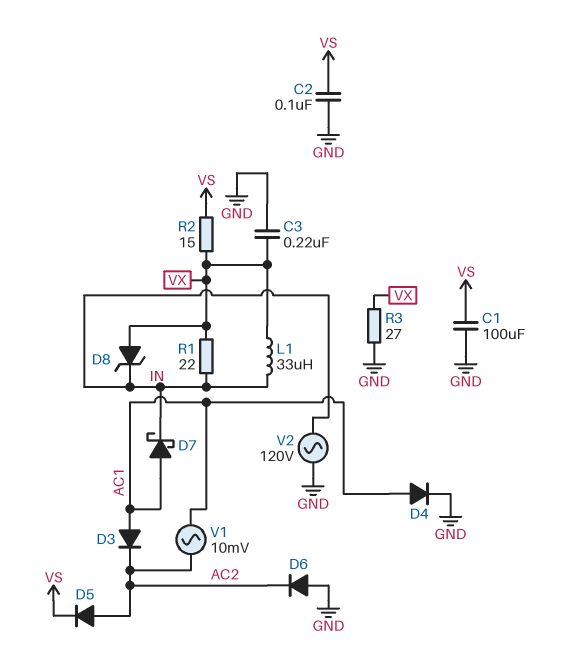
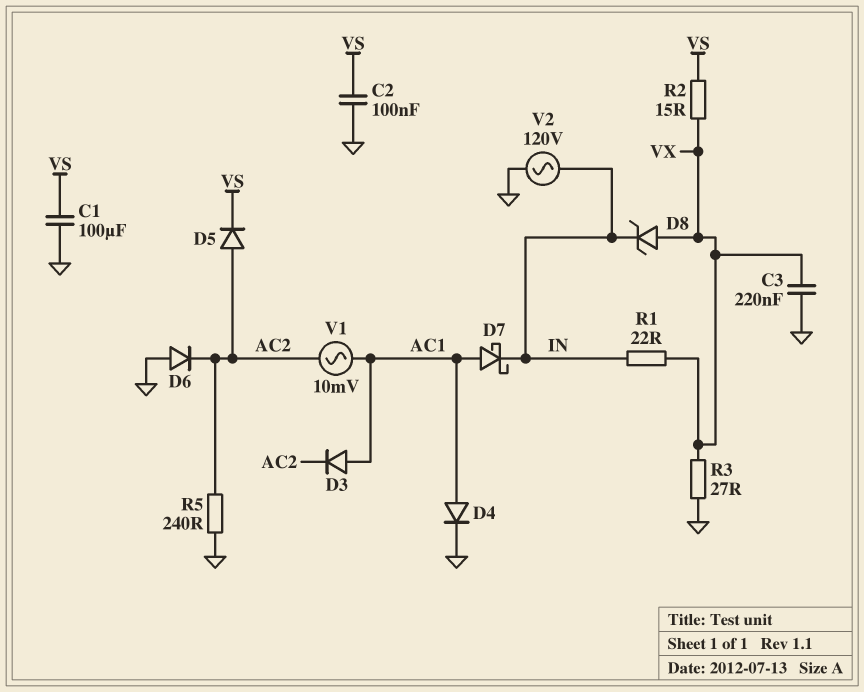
L1: 33uH (IN, VX) -> none
R5: none -> 240 (AC2, GND)

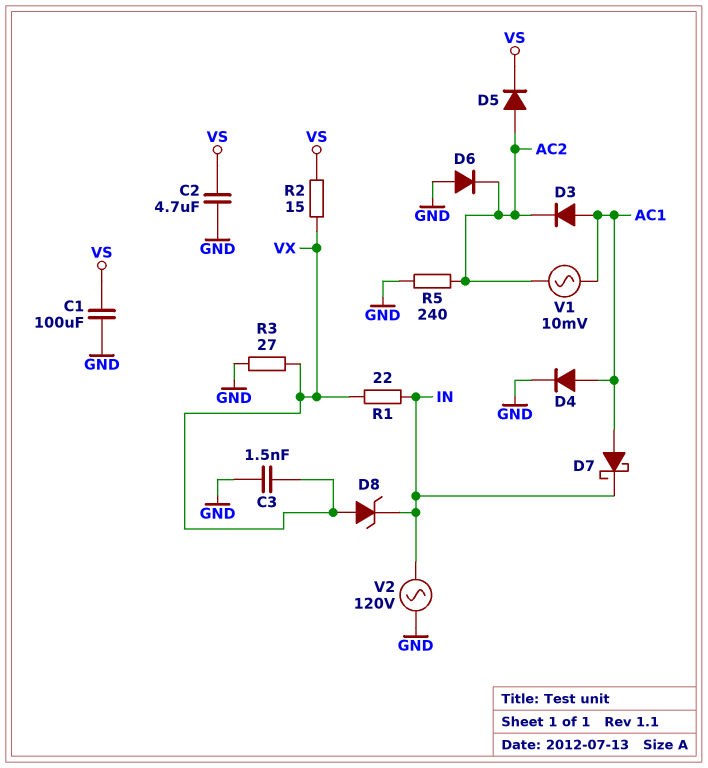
C2: 100nF (GND, VS) -> 4.7uF (GND, VS)
C3: 220nF (GND, VX) -> 1.5nF (GND, VX)

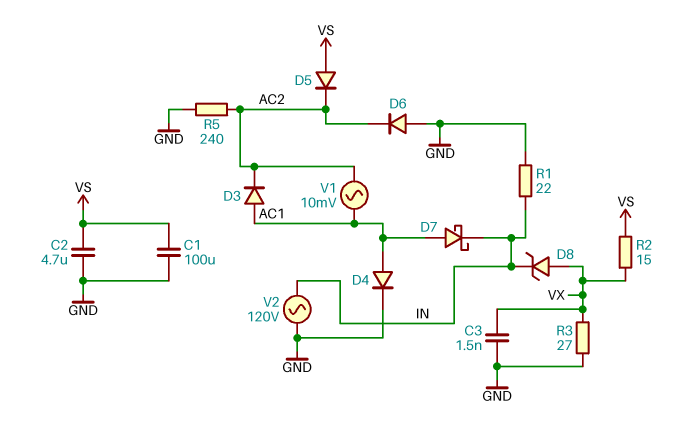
D5: diode (A AC2, K VS) -> diode (A VS, K AC2)
R1: 22 (IN, VX) -> 22 (GND, IN)

